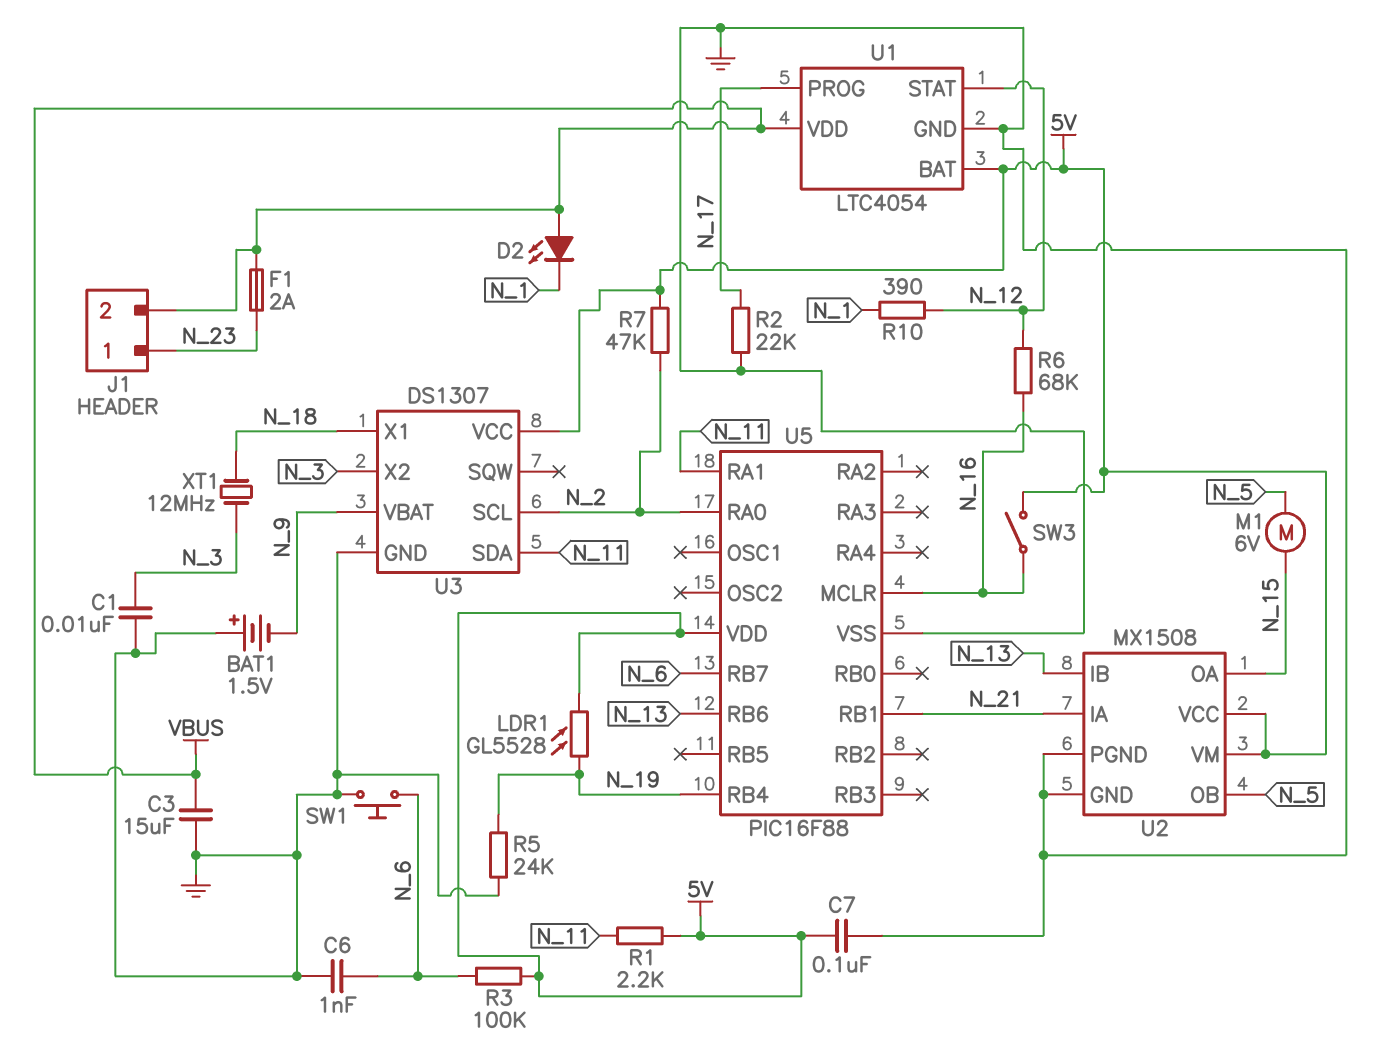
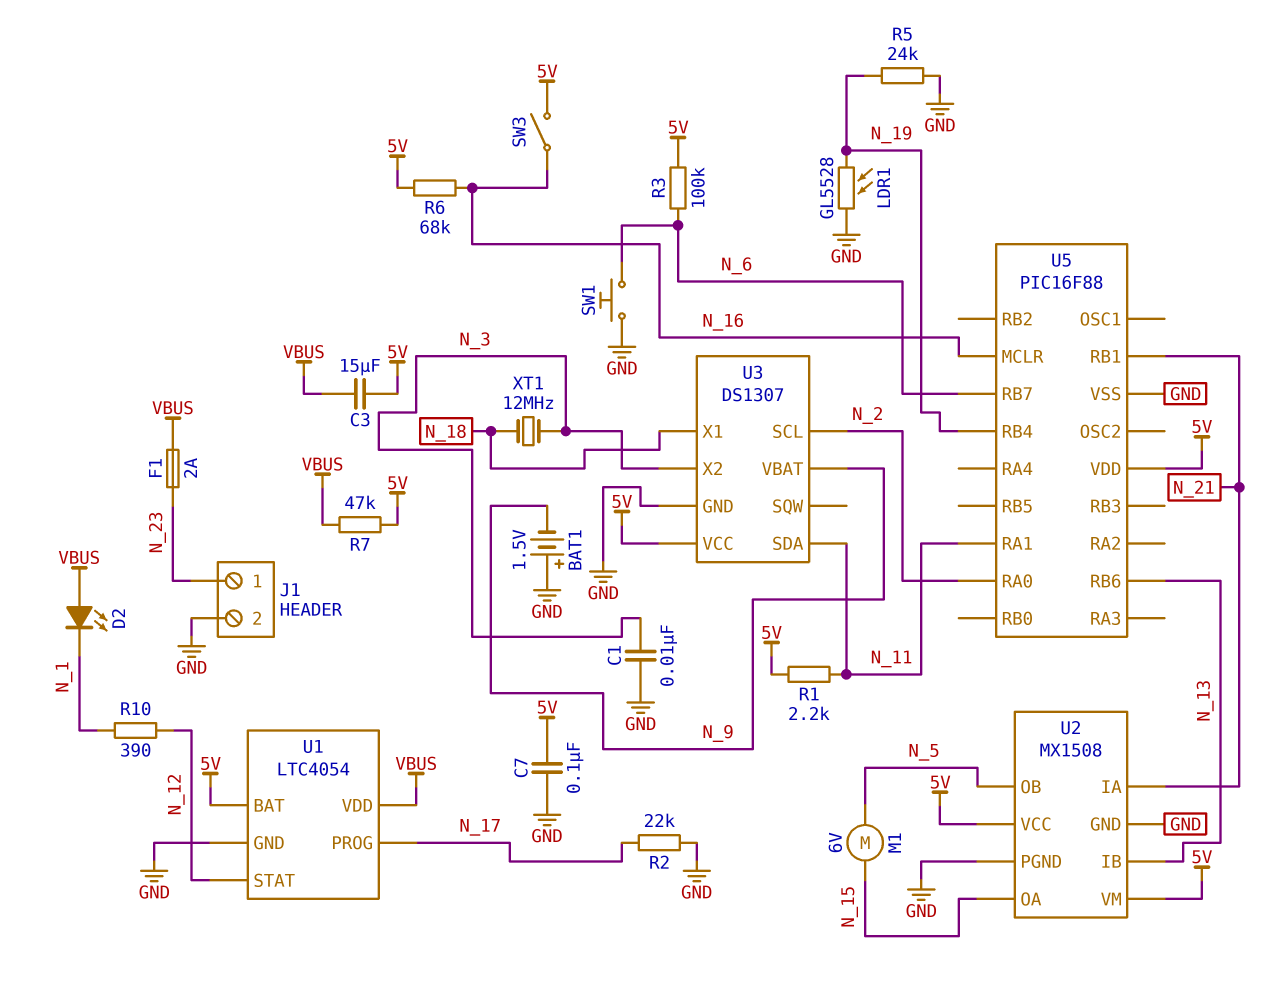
C3: 15uF (GND, VBUS) -> 15uF (5V, VBUS)
C6: 1nF (GND, N_6) -> none
J1 pin 2: VBUS -> GND
LDR1: GL5528 (5V, N_19) -> GL5528 (GND, N_19)
R6: 68k (N_12, N_16) -> 68k (5V, N_16)
R7: 47k (5V, N_2) -> 47k (5V, VBUS)

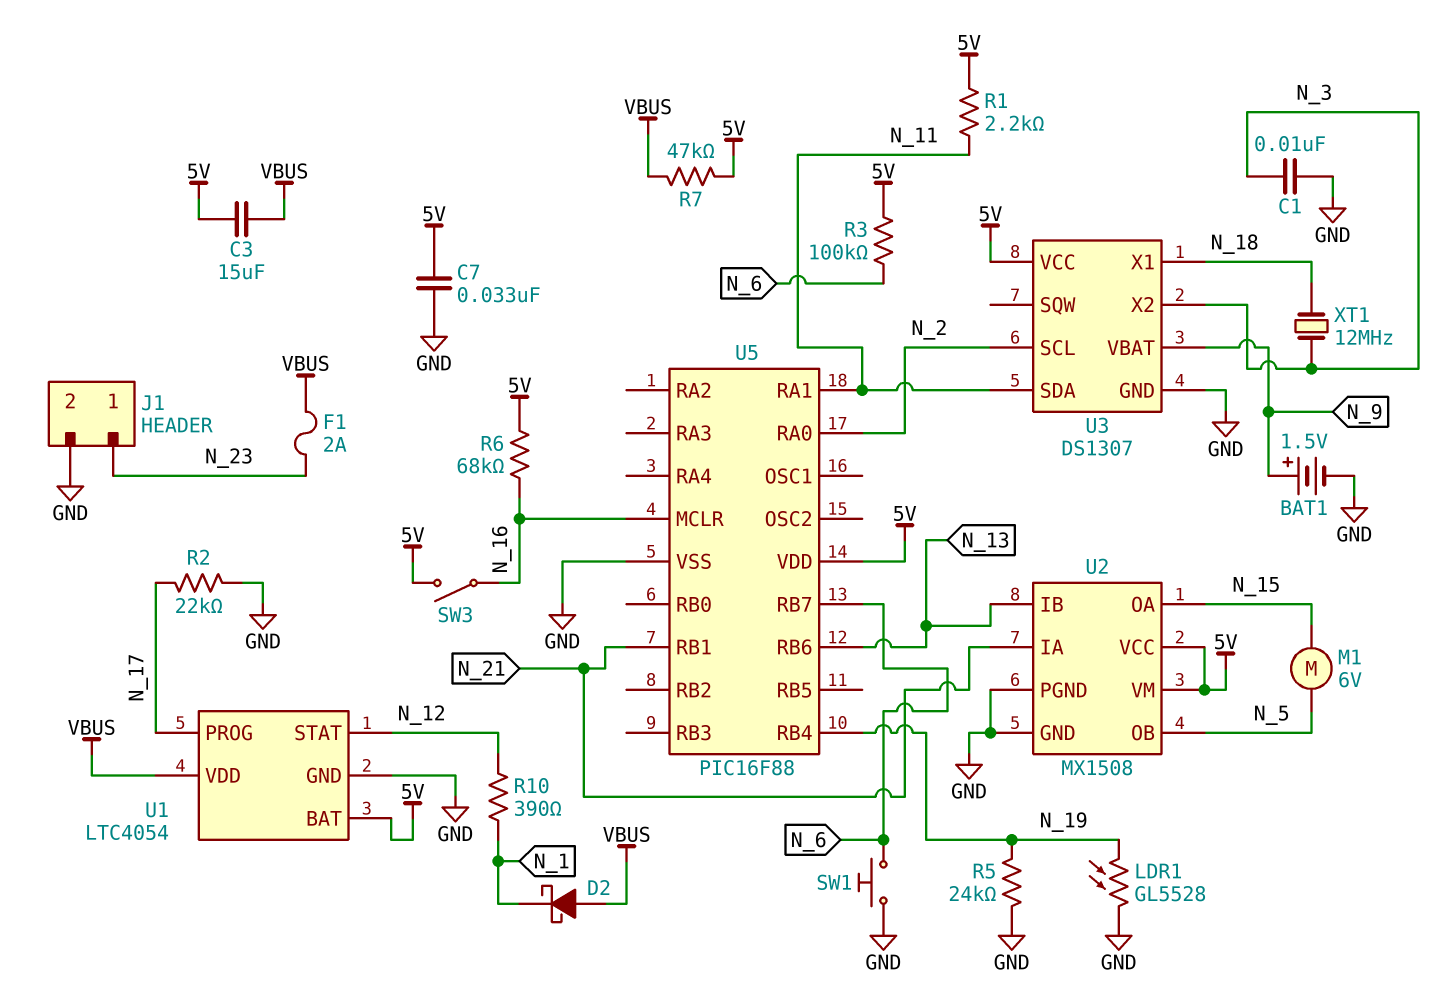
BAT1: 1.5V (plus GND, minus N_9) -> 1.5V (plus N_9, minus GND)
C7: 100nF (5V, GND) -> 33nF (5V, GND)
D2: LED (A VBUS, K N_1) -> schottky (A VBUS, K N_1)

